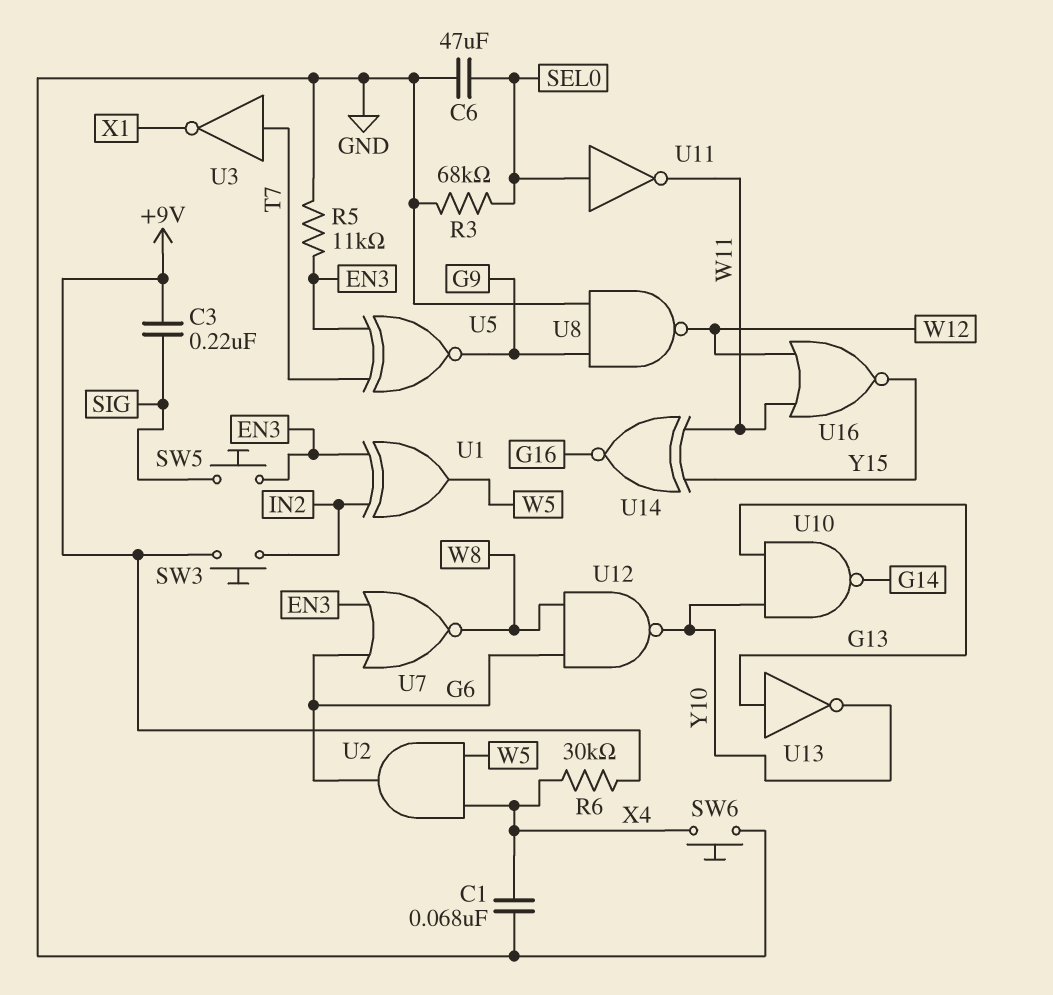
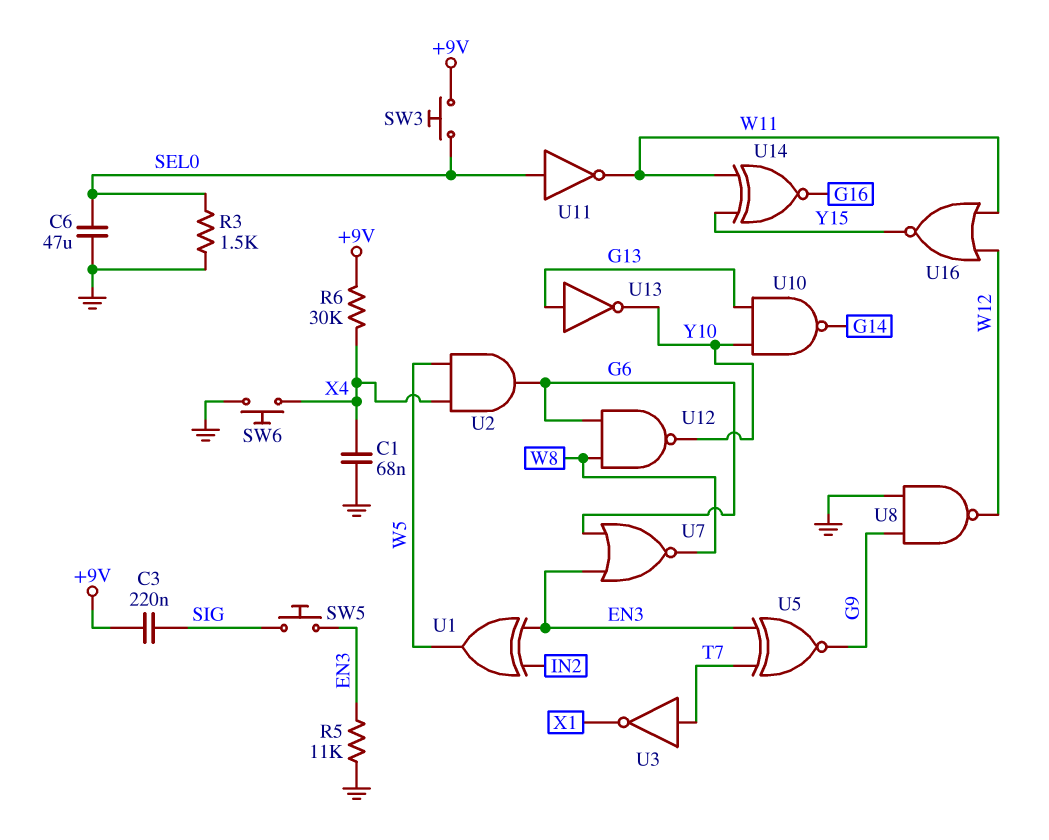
R3: 68k (GND, SEL0) -> 1.5k (GND, SEL0)
SW3: button (+9V, IN2) -> button (+9V, SEL0)

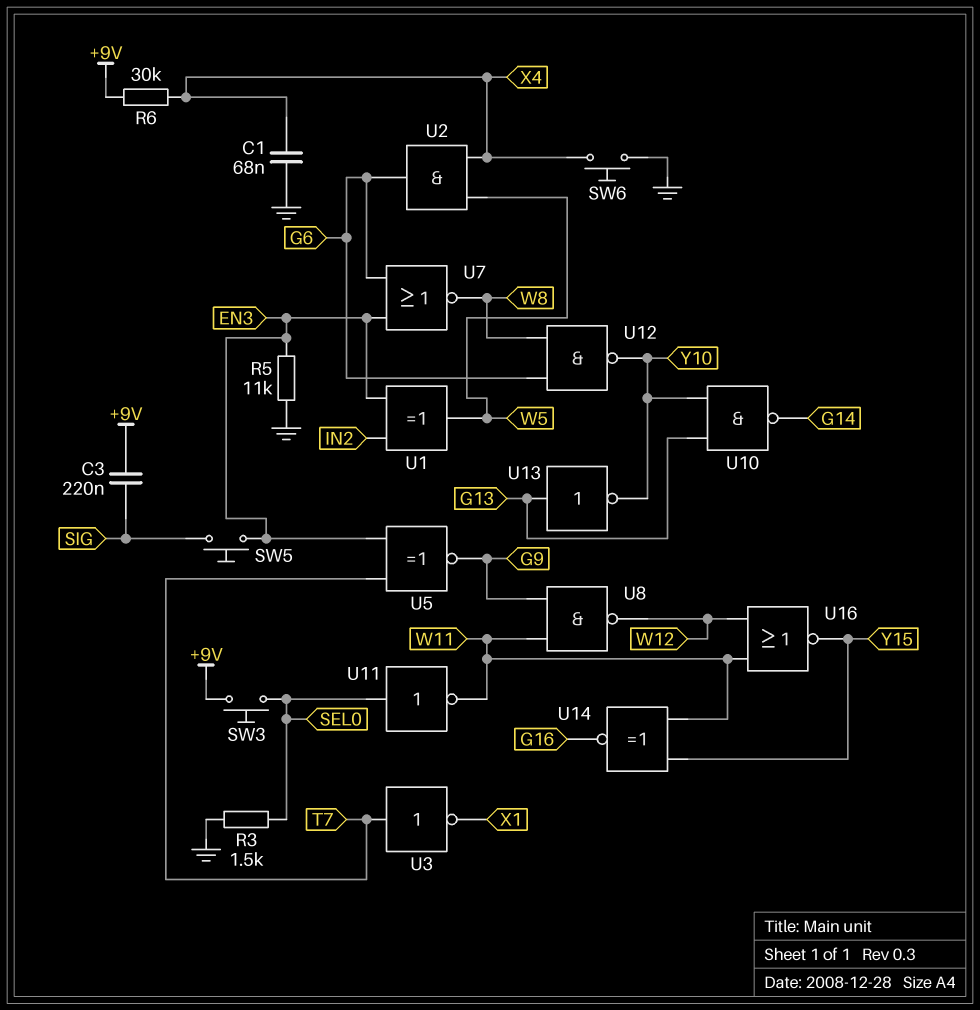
C6: 47uF (GND, SEL0) -> none
U8: NAND (in G9, in GND, out W12) -> NAND (in G9, in W11, out W12)

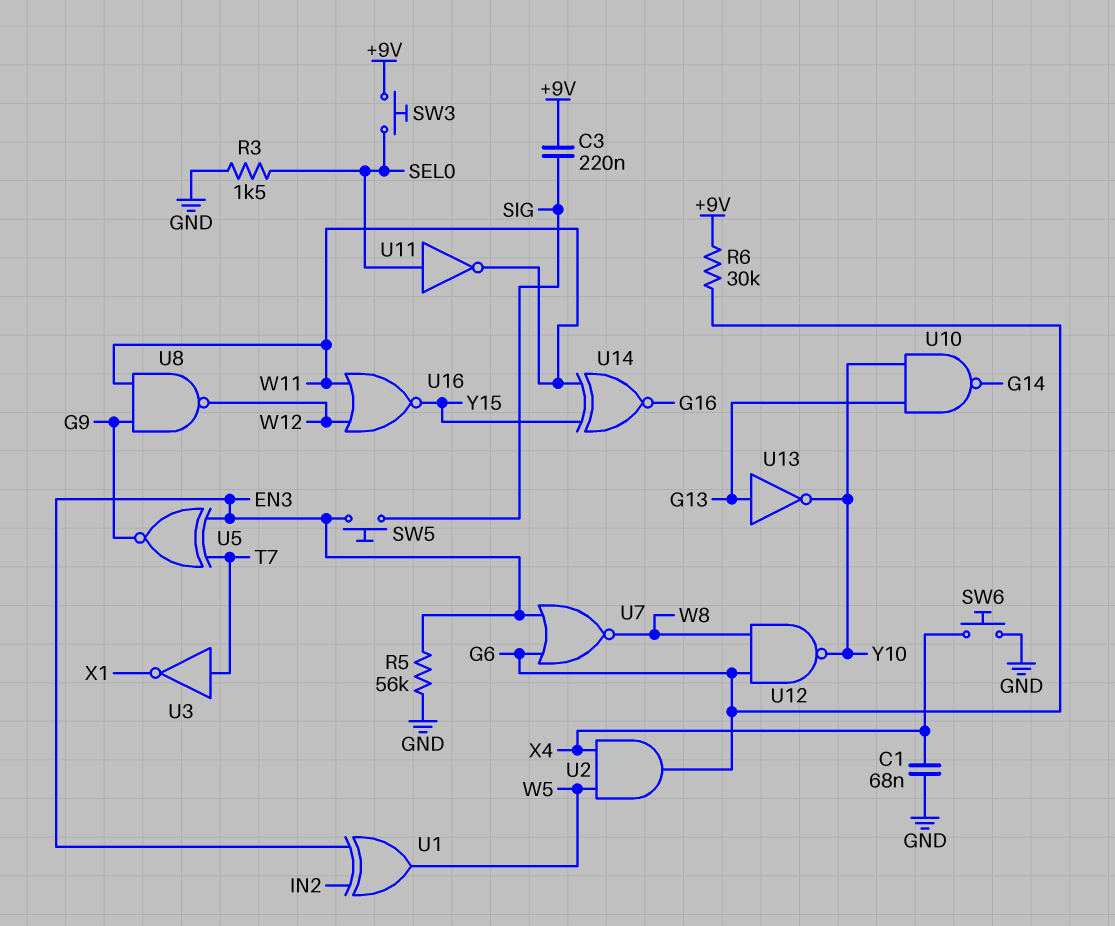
R5: 11k (EN3, GND) -> 56k (EN3, GND)
R6: 30k (+9V, X4) -> 30k (+9V, G6)

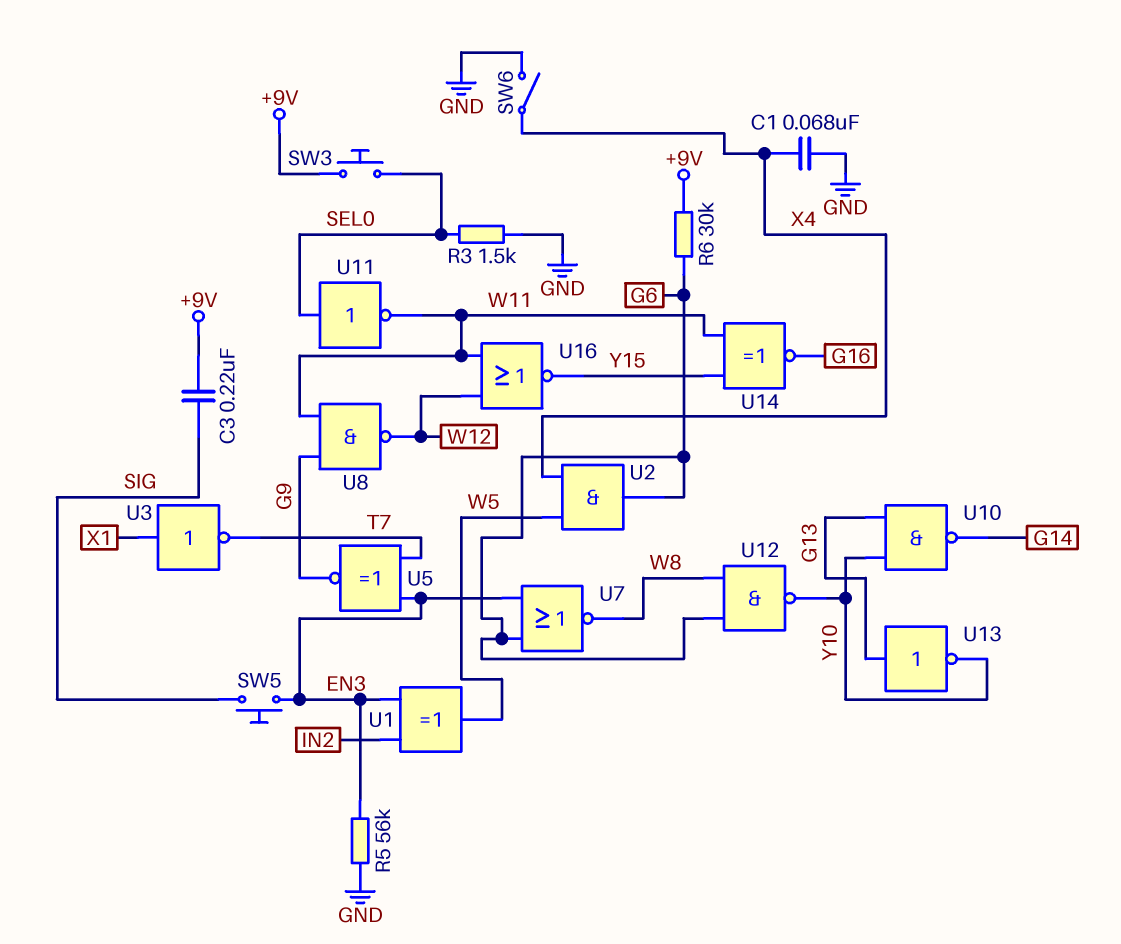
SW6: button (GND, X4) -> switch (GND, X4)
U3: NOT (in T7, out X1) -> NOT (in X1, out T7)

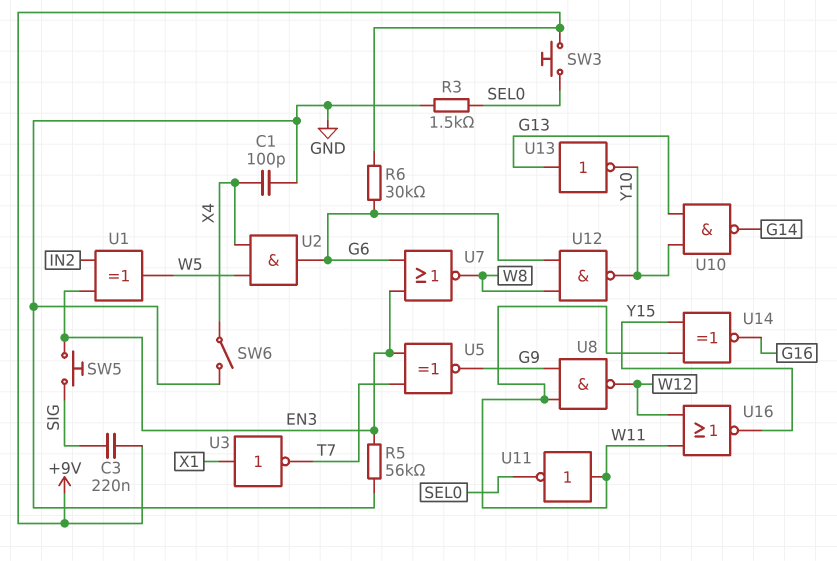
C1: 68nF (GND, X4) -> 100pF (GND, X4)
U11: NOT (in SEL0, out W11) -> NOT (in W11, out SEL0)

